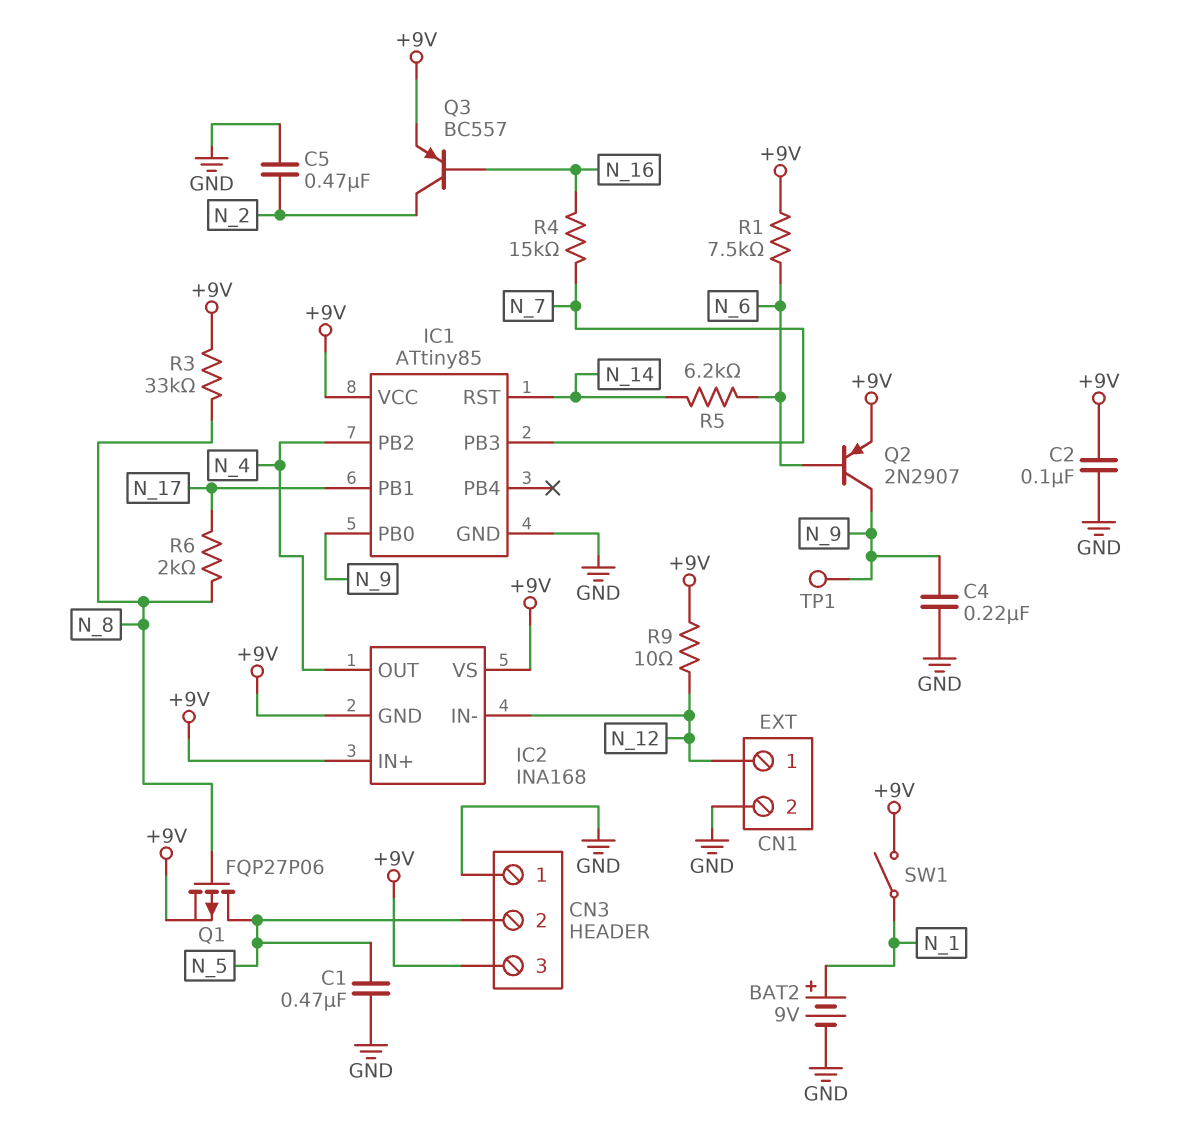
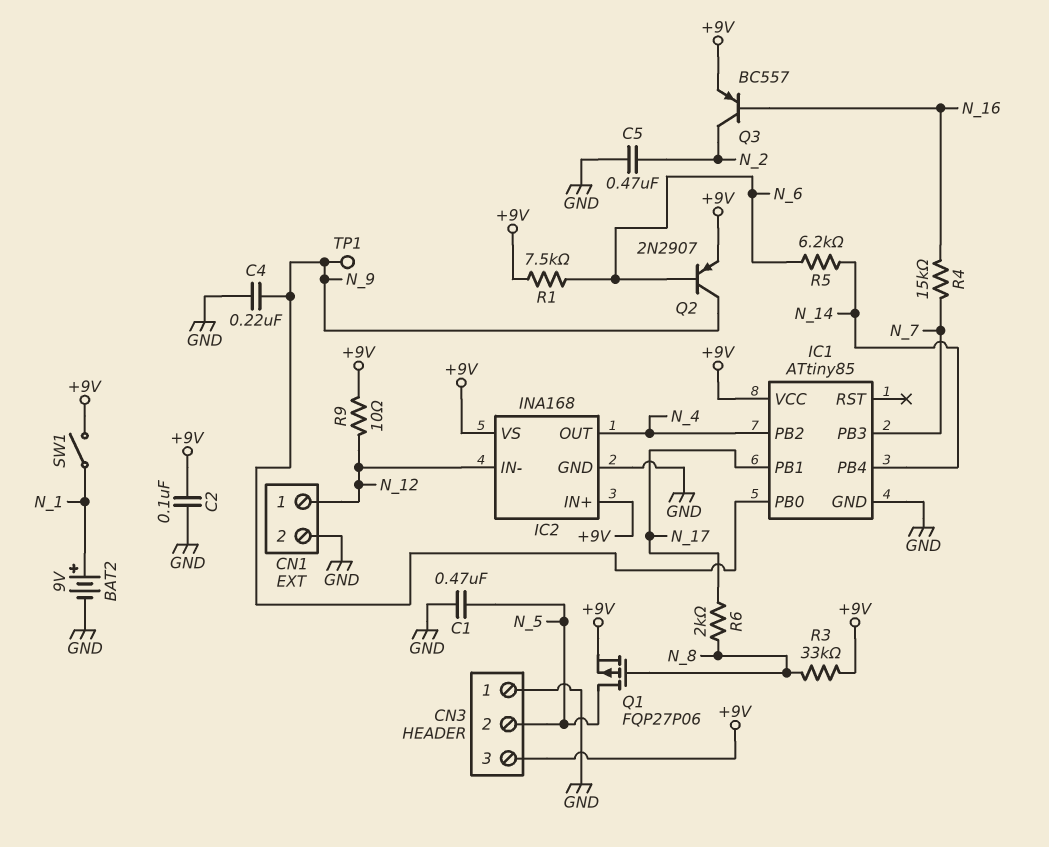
IC1 pin PB4: none -> N_14
IC1 pin RST: N_14 -> none
IC2 pin GND: +9V -> GND

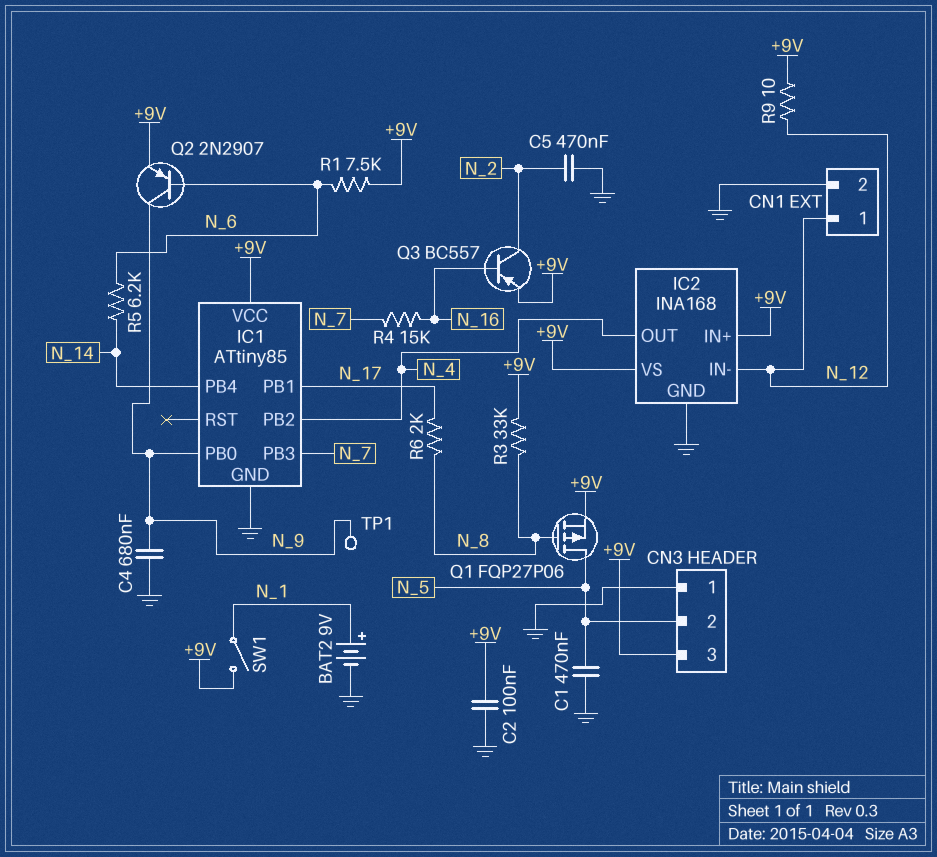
C4: 220nF (GND, N_9) -> 680nF (GND, N_9)

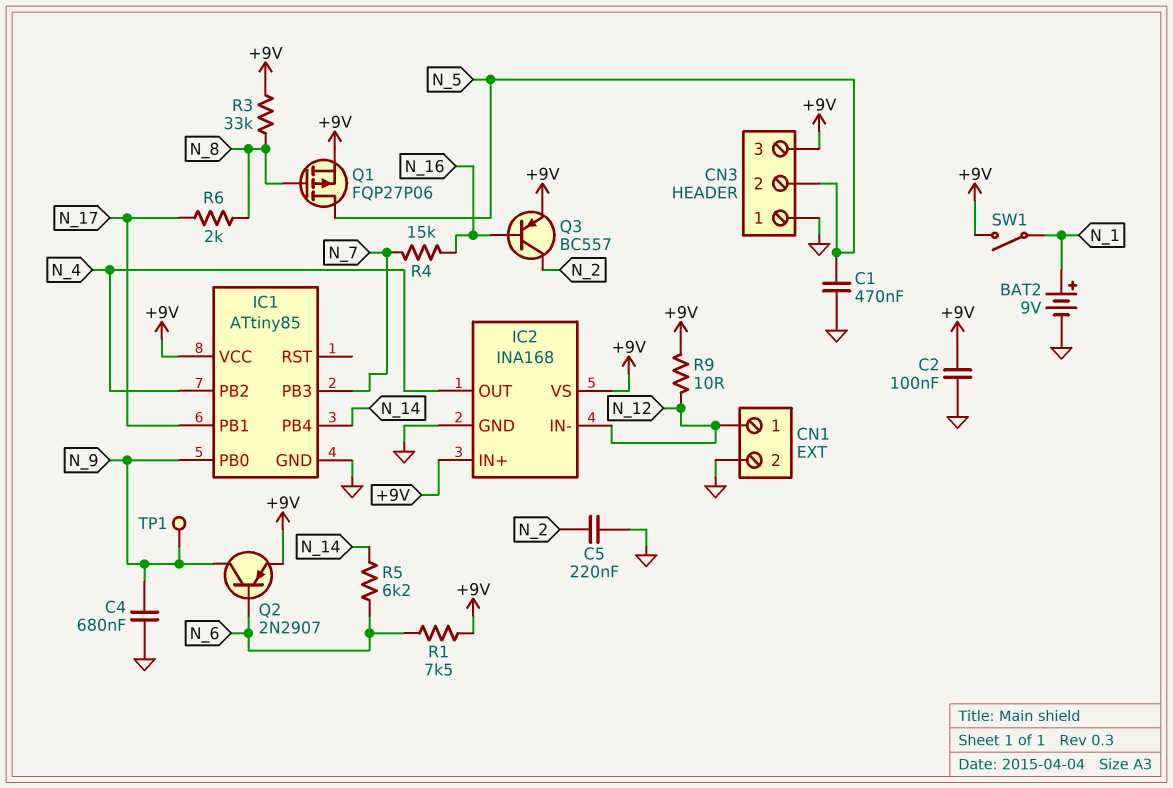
C5: 470nF (GND, N_2) -> 220nF (GND, N_2)

